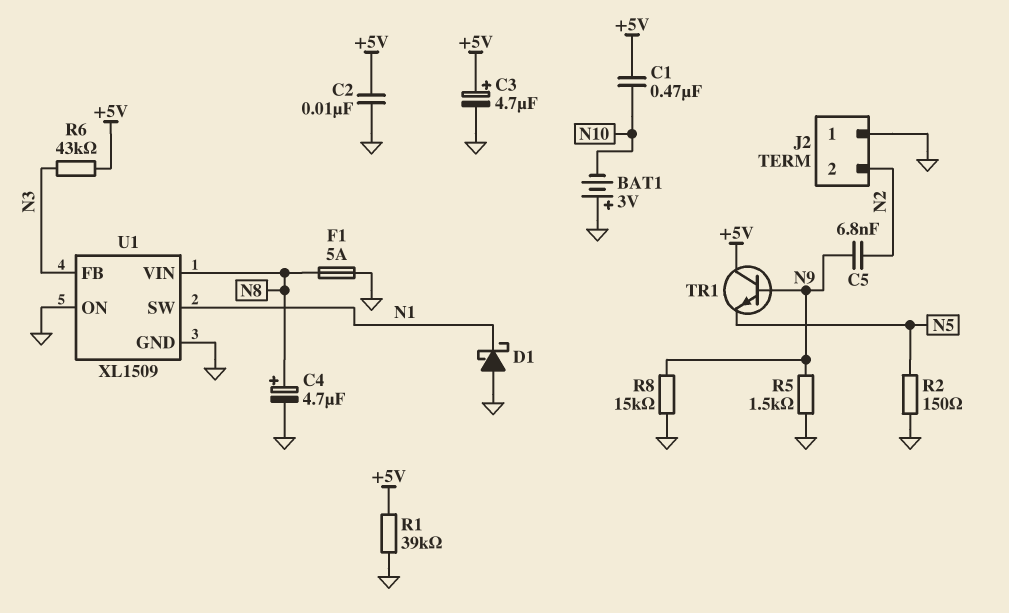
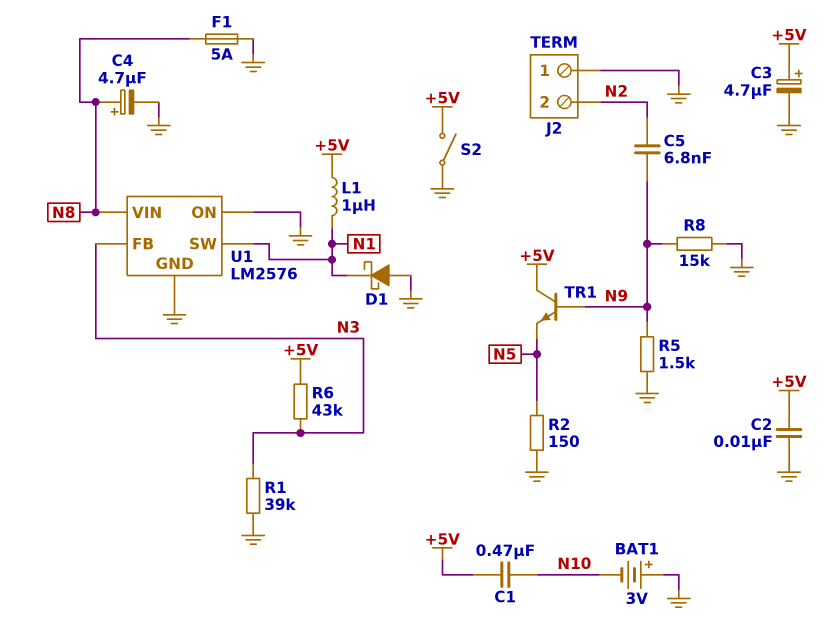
L1: none -> 1uH (+5V, N1)
R1: 39k (+5V, GND) -> 39k (GND, N3)
S2: none -> switch (+5V, GND)
U1: XL1509 -> LM2576

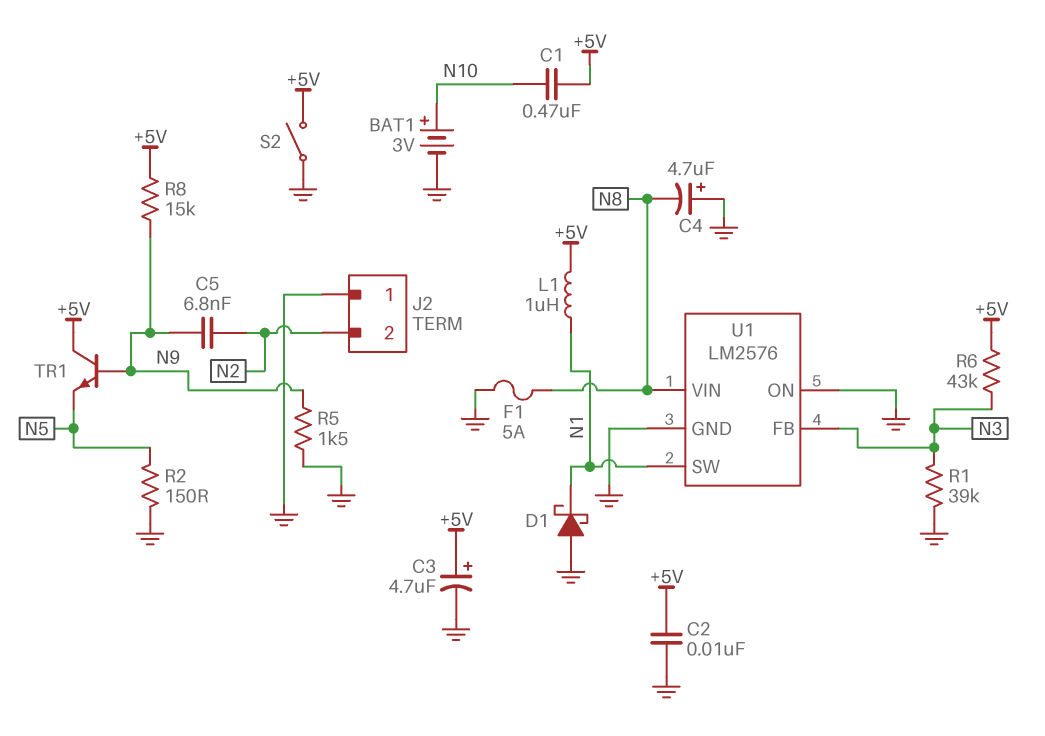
BAT1: 3V (plus GND, minus N10) -> 3V (plus N10, minus GND)
C4: 4.7uF (plus N8, minus GND) -> 4.7uF (plus GND, minus N8)
R8: 15k (GND, N9) -> 15k (+5V, N9)

